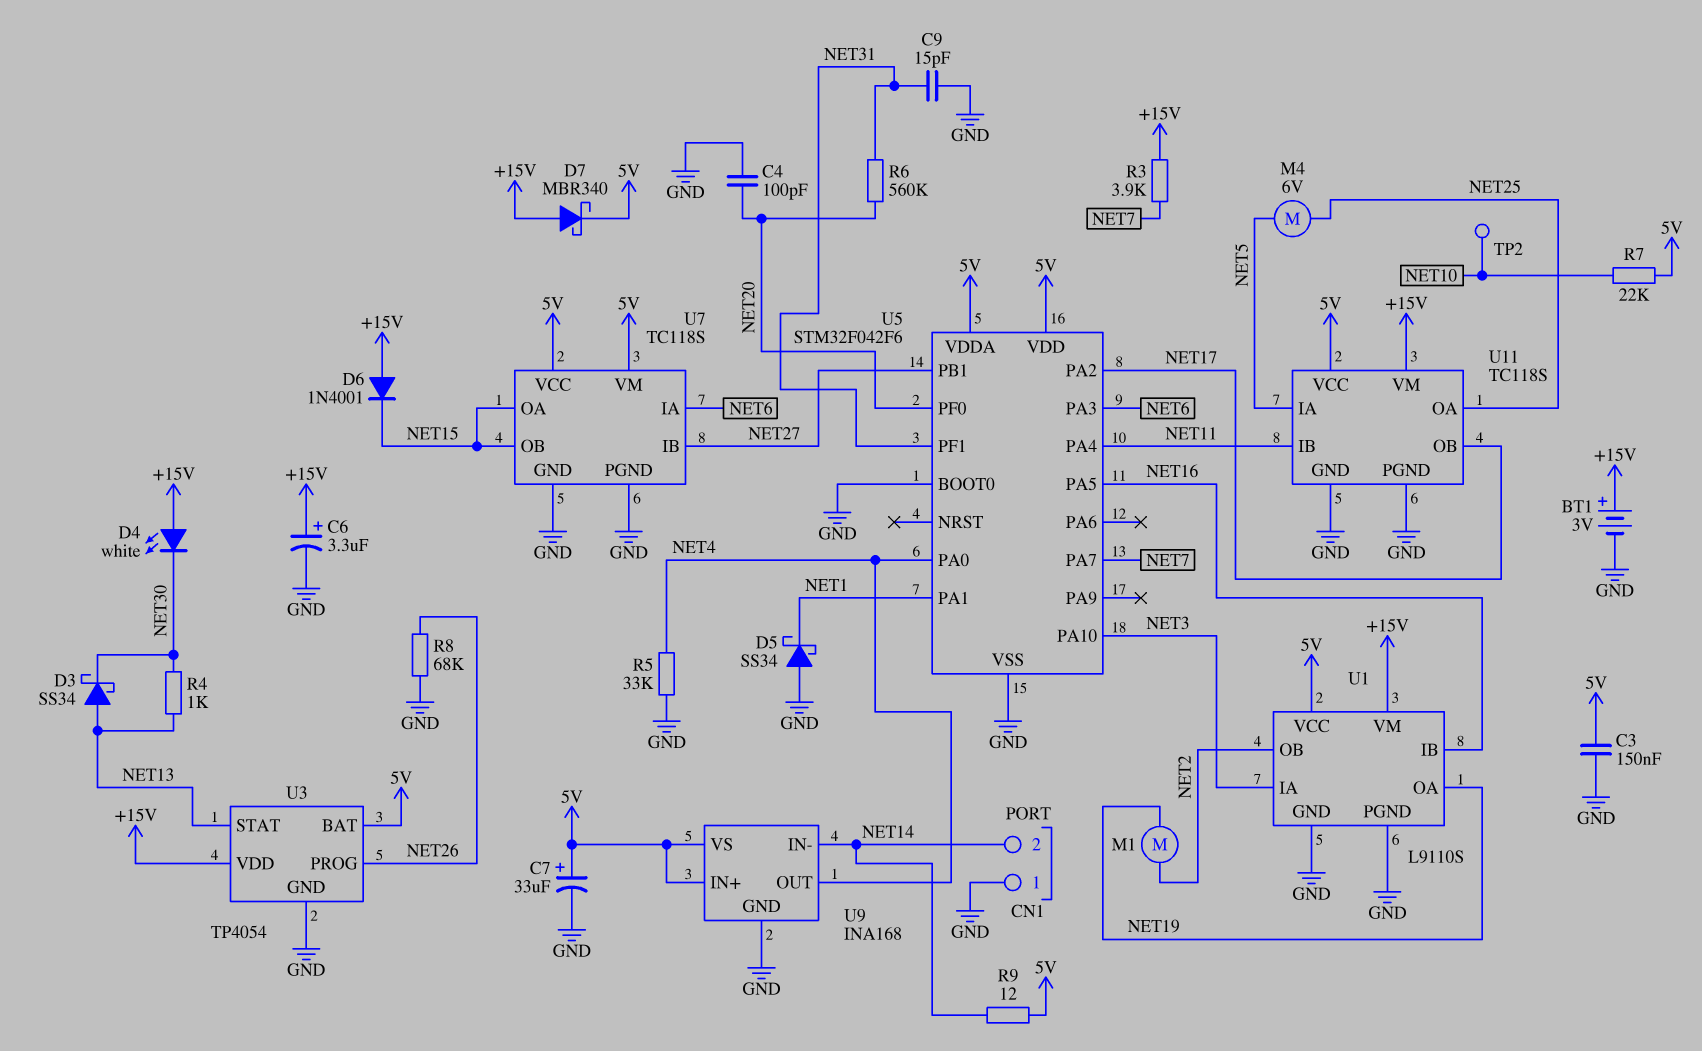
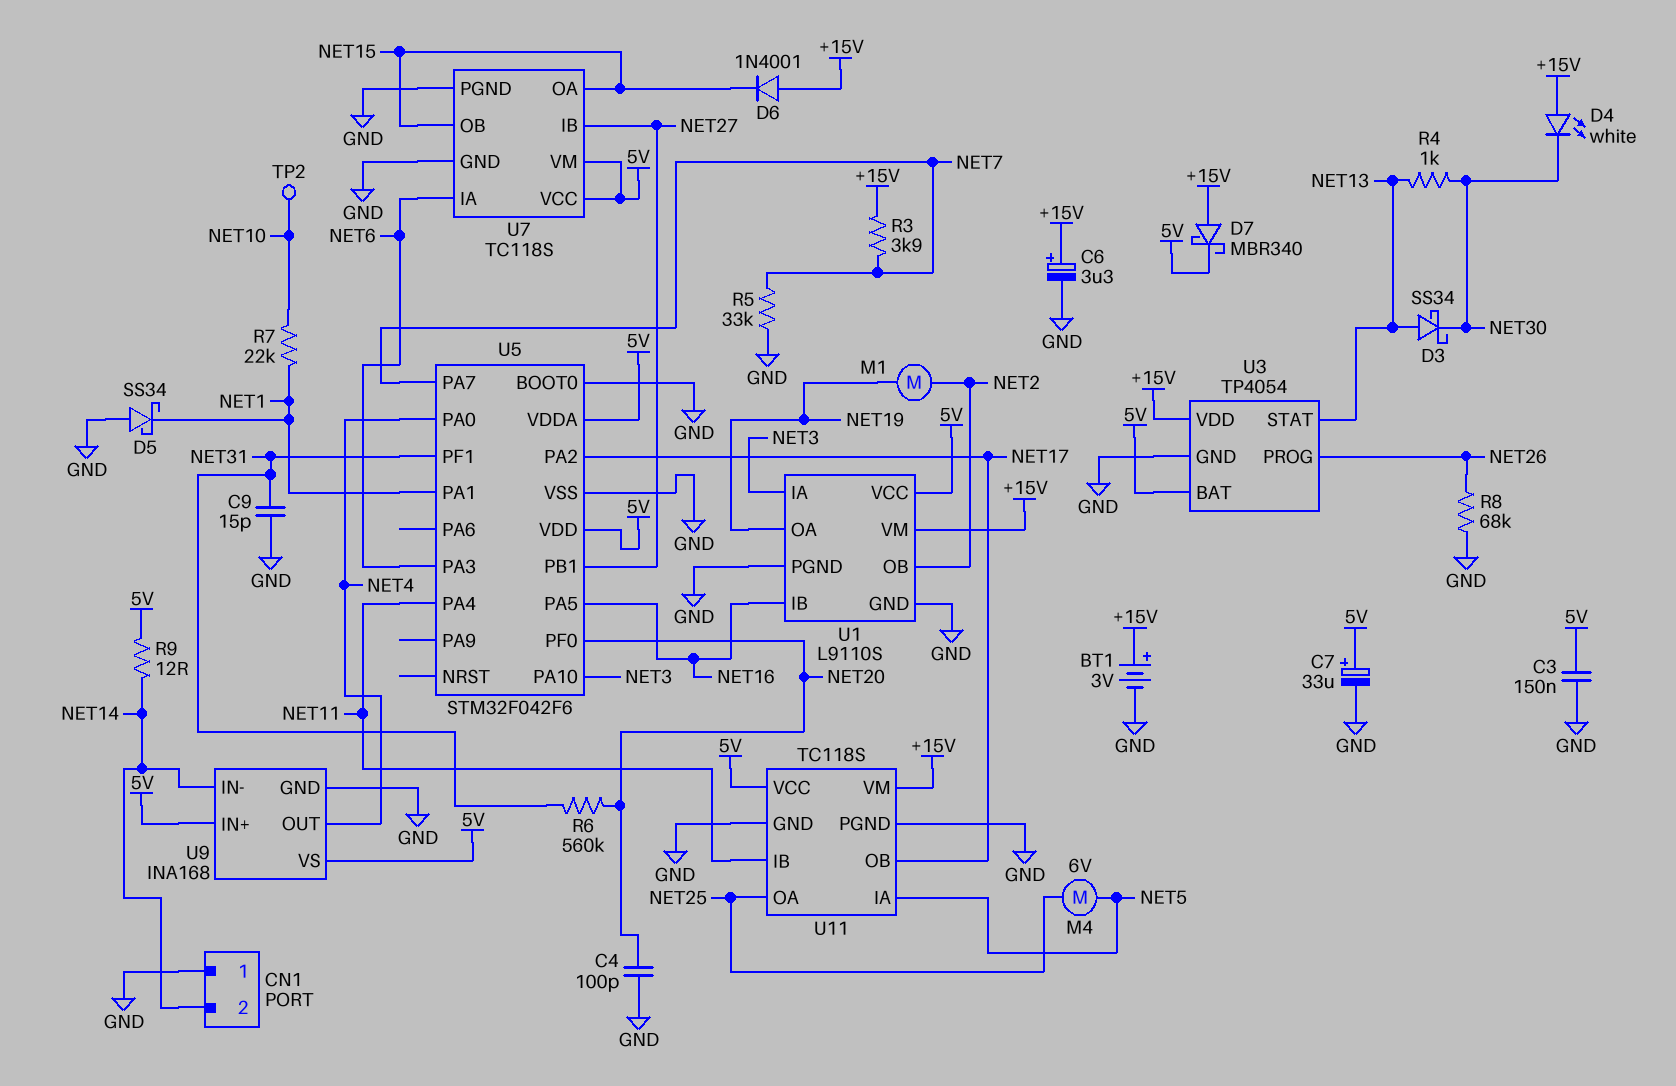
R5: 33k (GND, NET4) -> 33k (GND, NET7)
R7: 22k (5V, NET10) -> 22k (NET1, NET10)

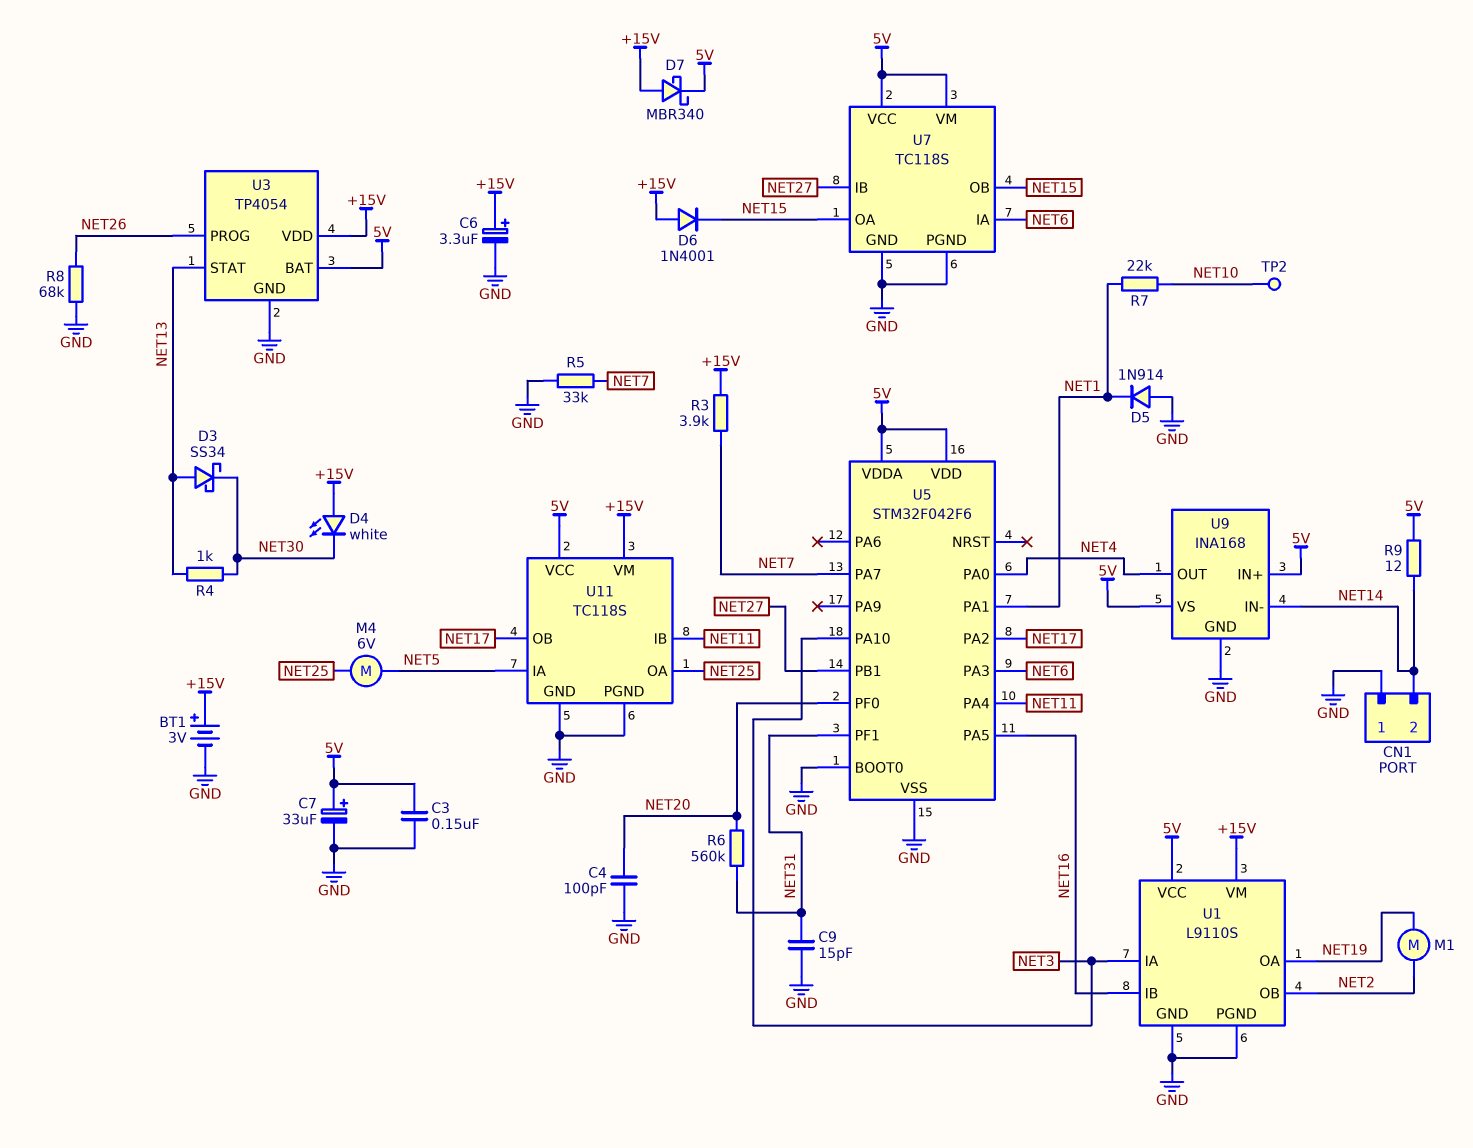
D5: schottky SS34 (A GND, K NET1) -> diode 1N914 (A GND, K NET1)

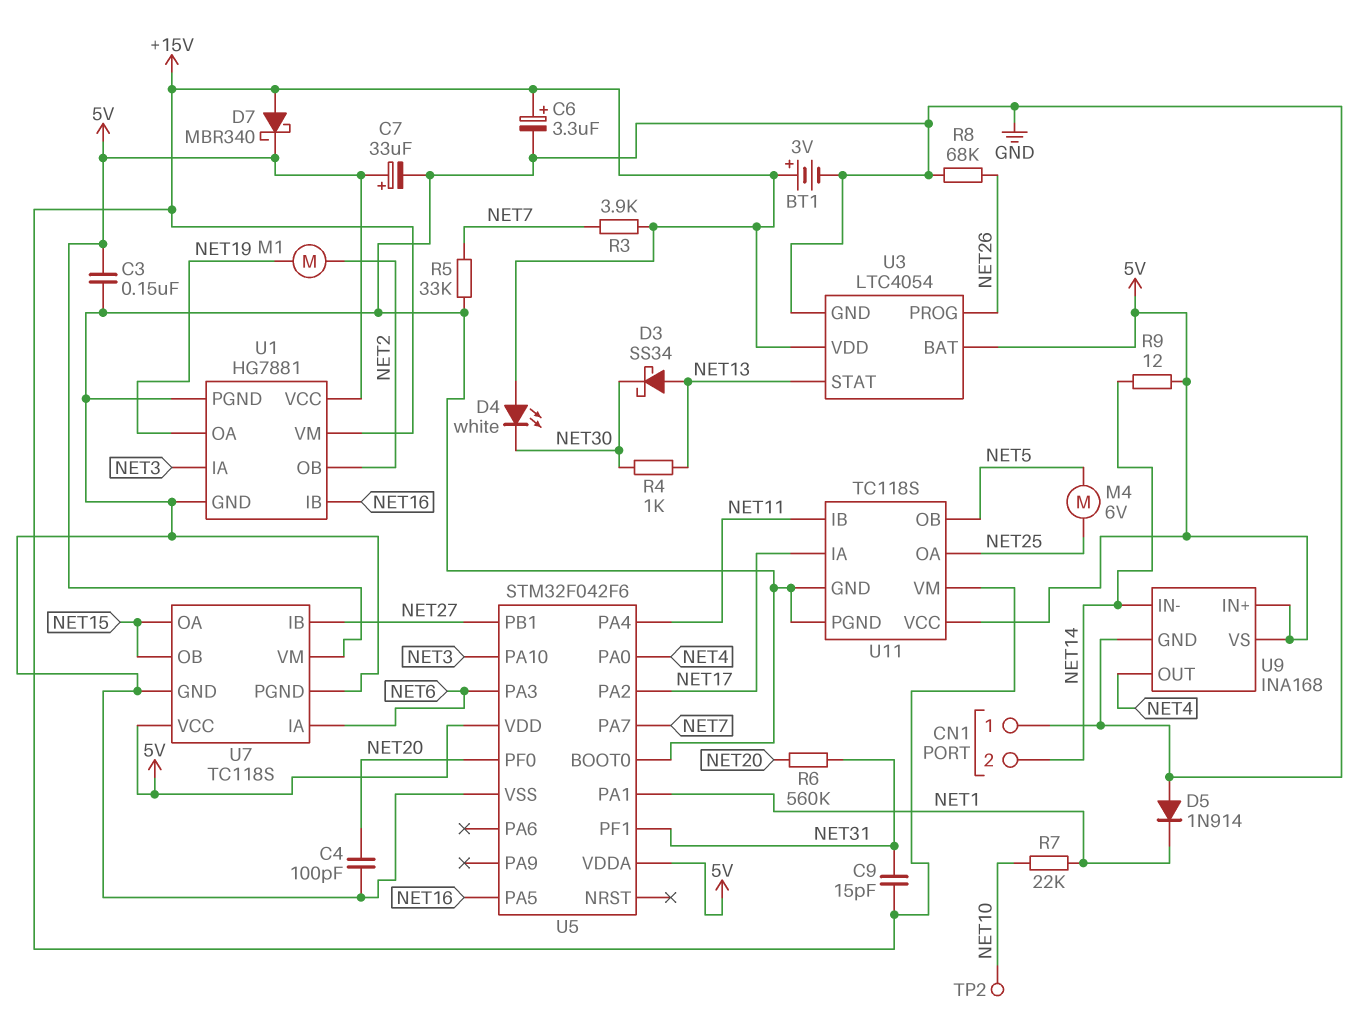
C9: 15pF (GND, NET31) -> 15pF (+15V, NET31)
D6: diode 1N4001 (A +15V, K NET15) -> none
U1: L9110S -> HG7881
U3: TP4054 -> LTC4054
U11 pin IA: NET5 -> NET17
U11 pin OB: NET17 -> NET5

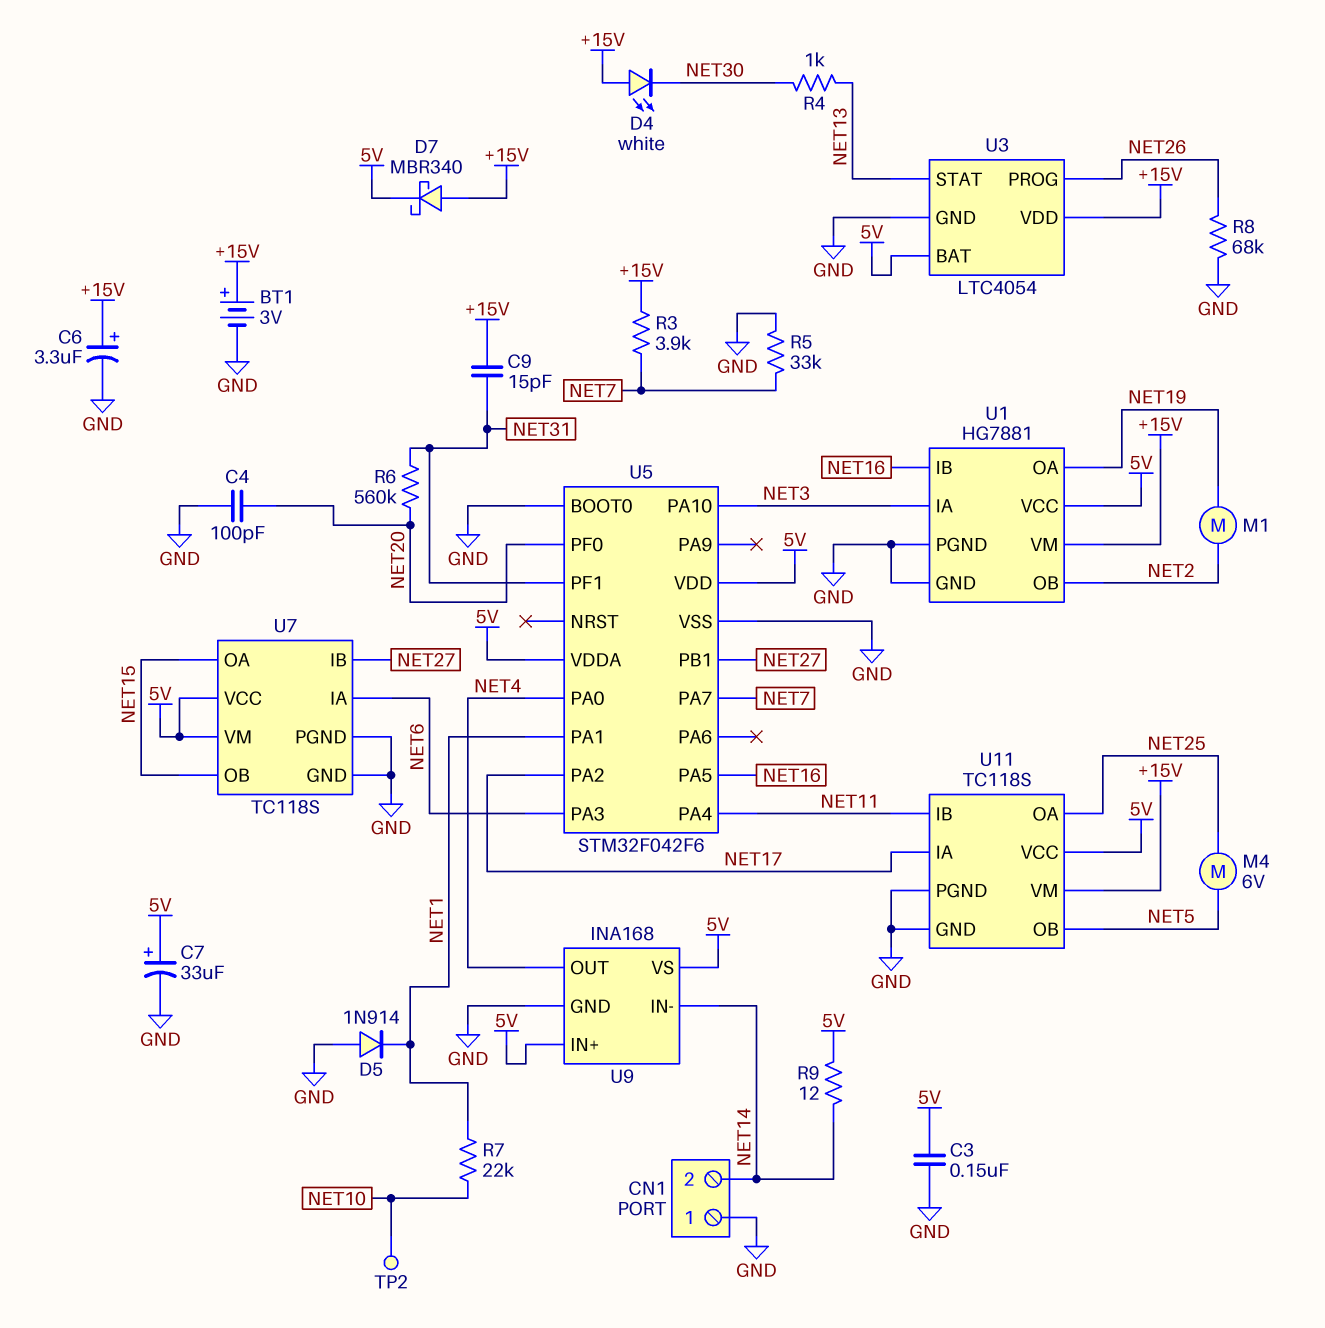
D3: schottky SS34 (A NET13, K NET30) -> none

